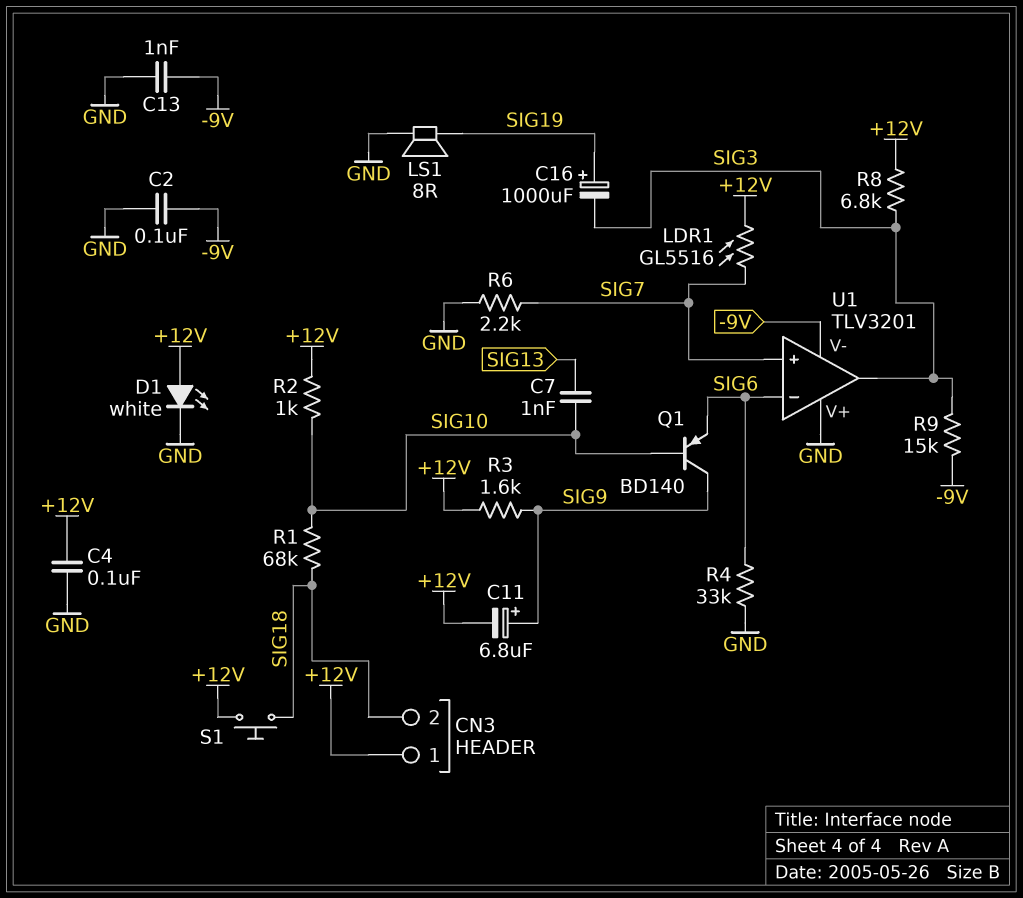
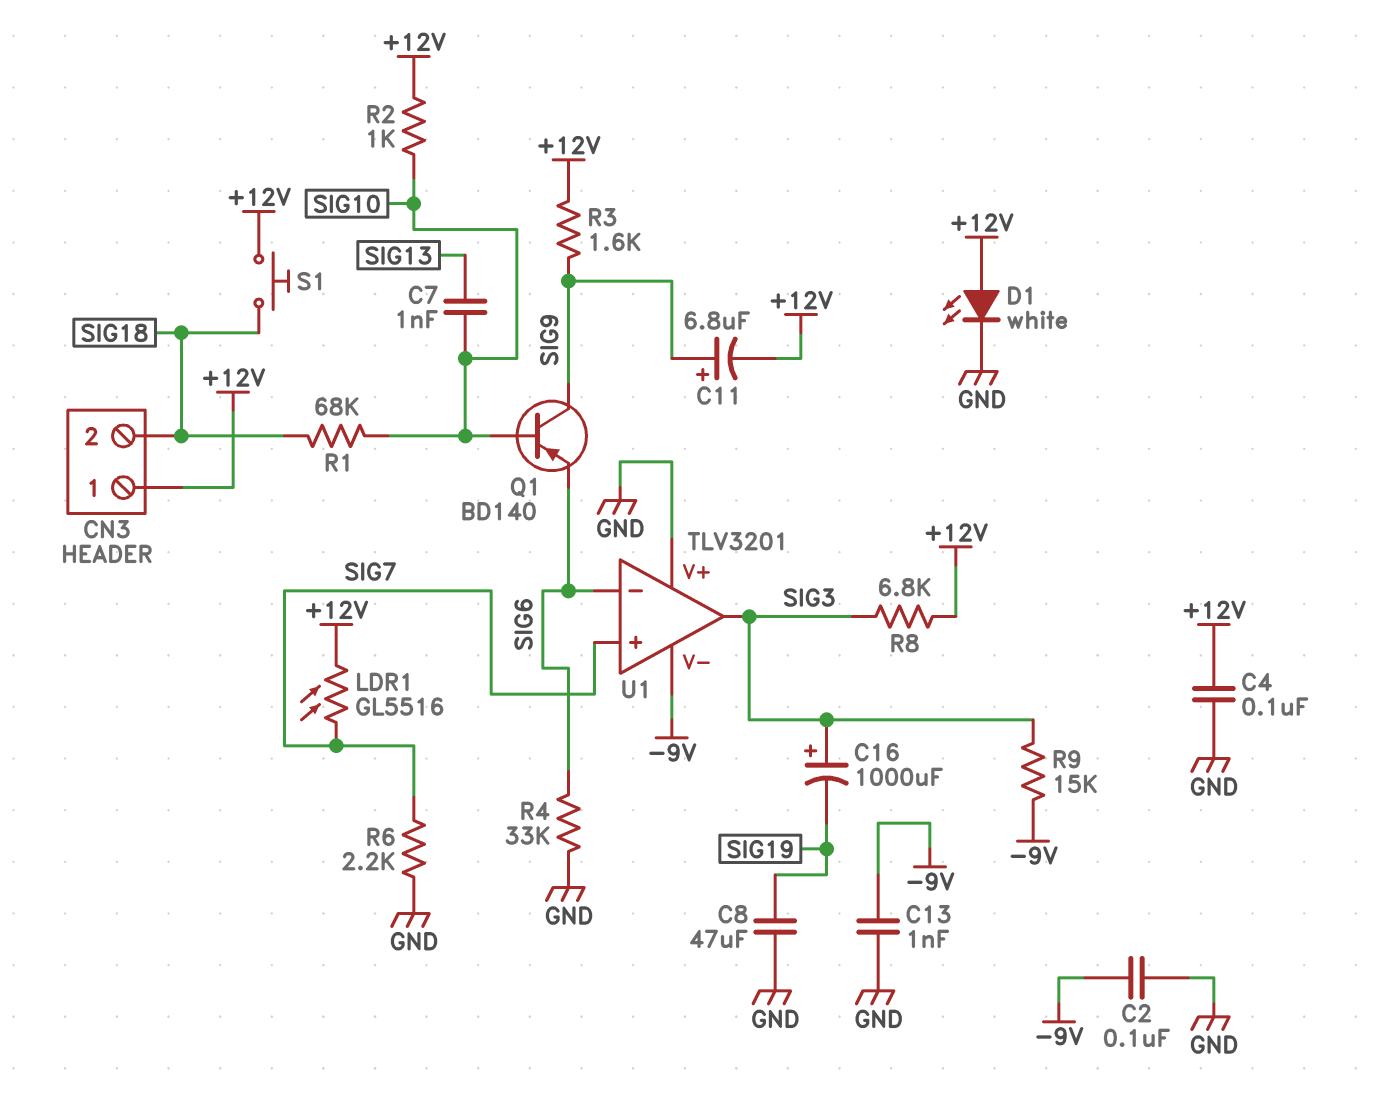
C8: none -> 47uF (GND, SIG19)
C16: 1000uF (plus SIG19, minus SIG3) -> 1000uF (plus SIG3, minus SIG19)
LS1: speaker 8R (GND, SIG19) -> none

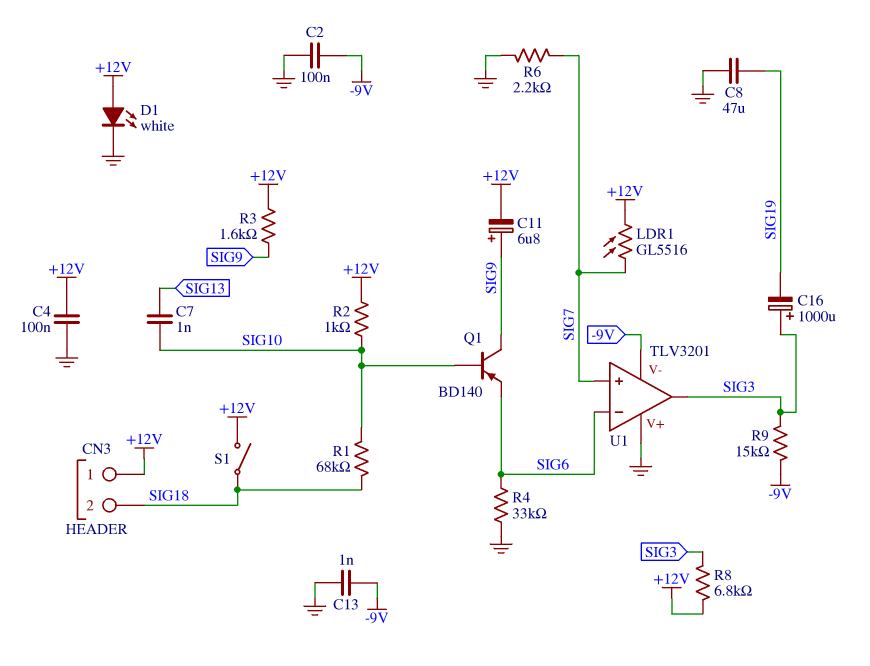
S1: button (+12V, SIG18) -> switch (+12V, SIG18)

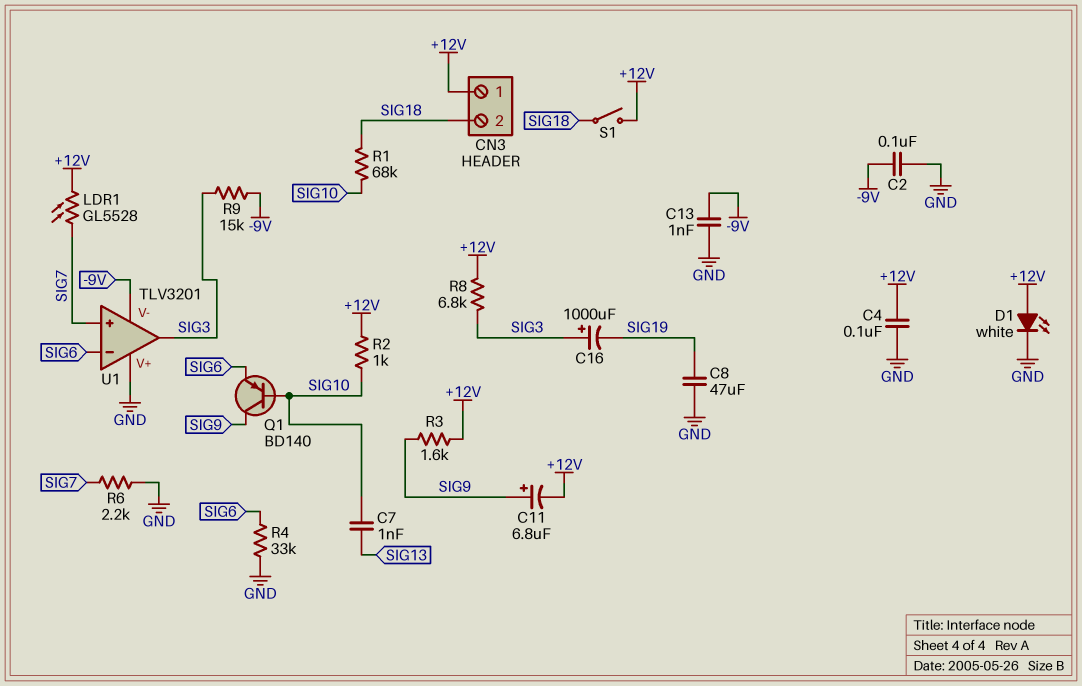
LDR1: GL5516 (+12V, SIG7) -> GL5528 (+12V, SIG7)

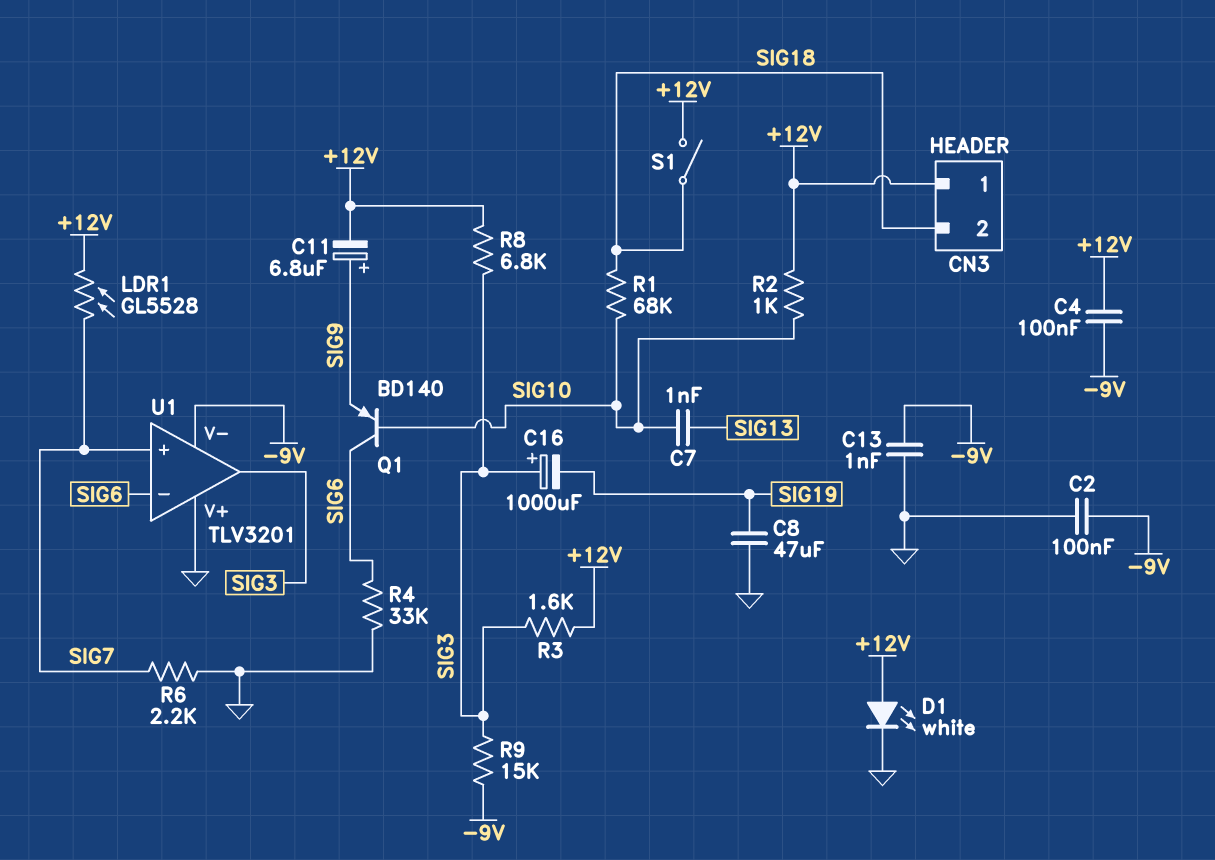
C4: 100nF (+12V, GND) -> 100nF (+12V, -9V)
Q1: PNP BD140 (B SIG10, C SIG9, E SIG6) -> PNP BD140 (B SIG10, C SIG6, E SIG9)
R3: 1.6k (+12V, SIG9) -> 1.6k (+12V, SIG3)

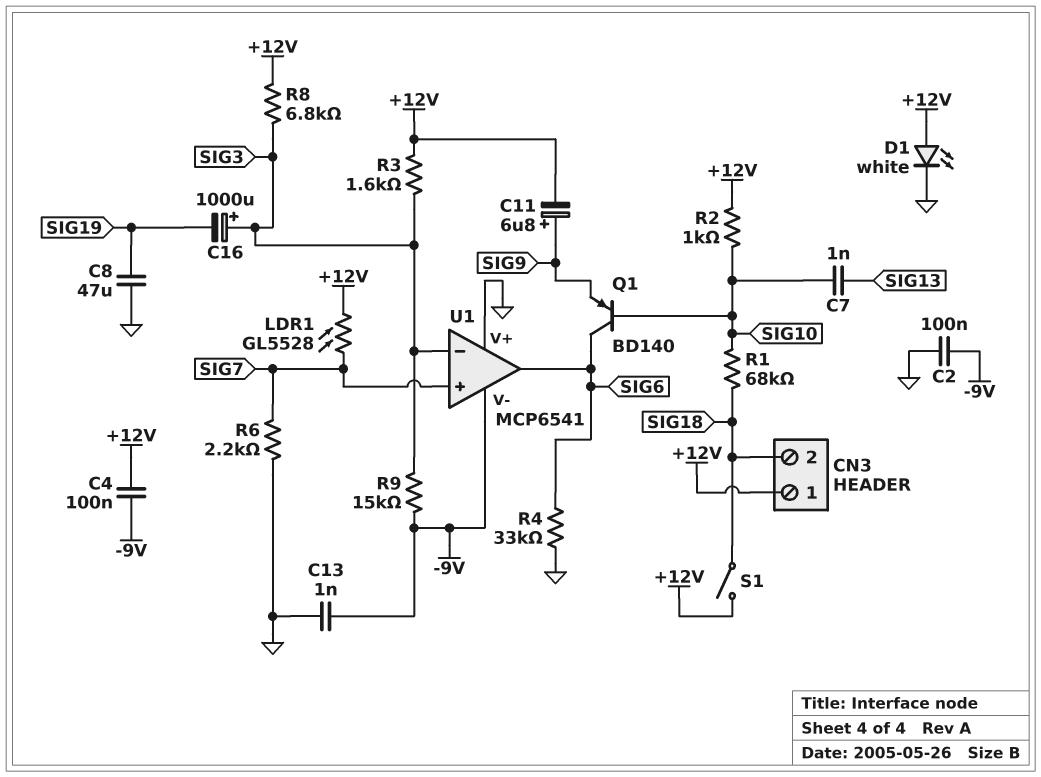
U1: TLV3201 -> MCP6541
U1 pin in-: SIG6 -> SIG3
U1 pin out: SIG3 -> SIG6

